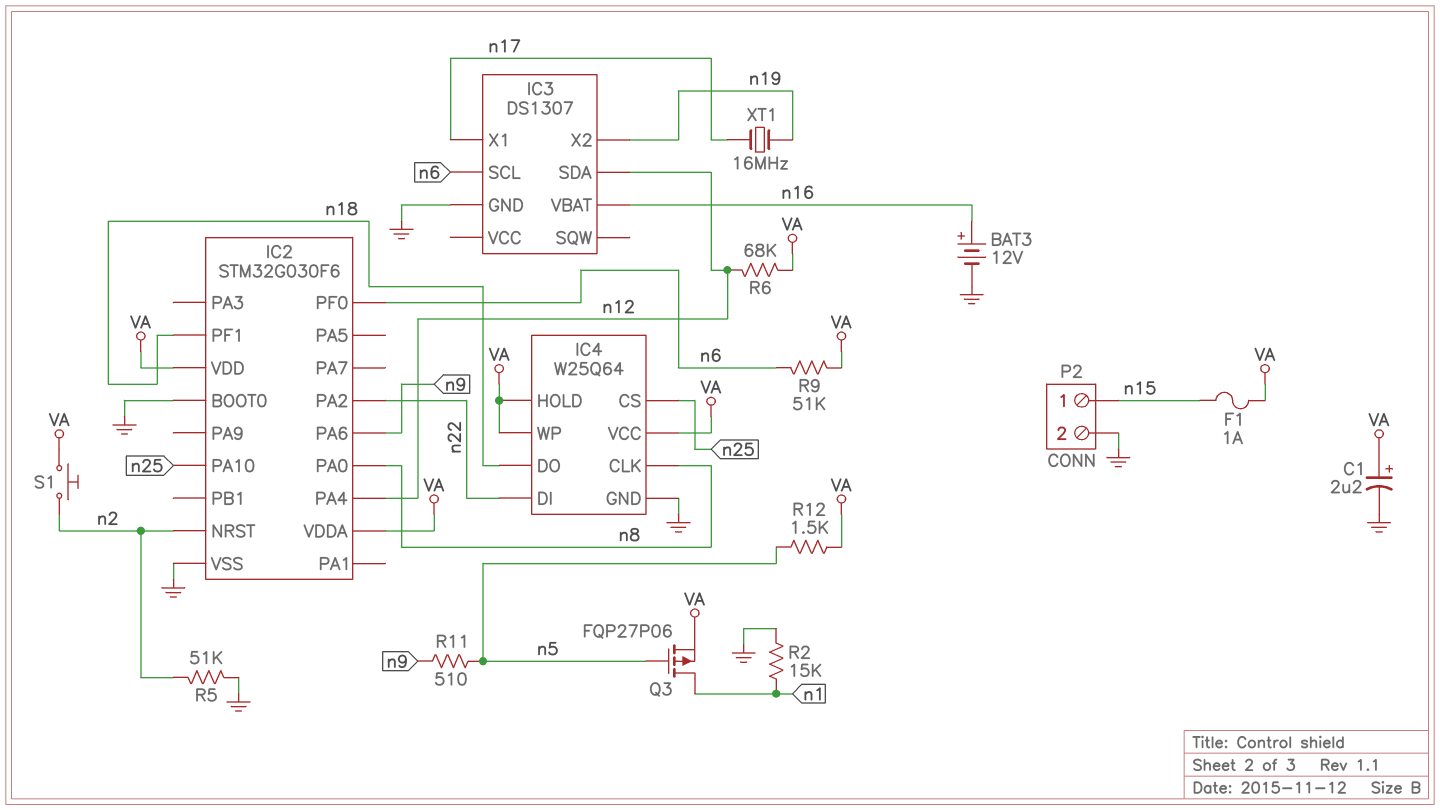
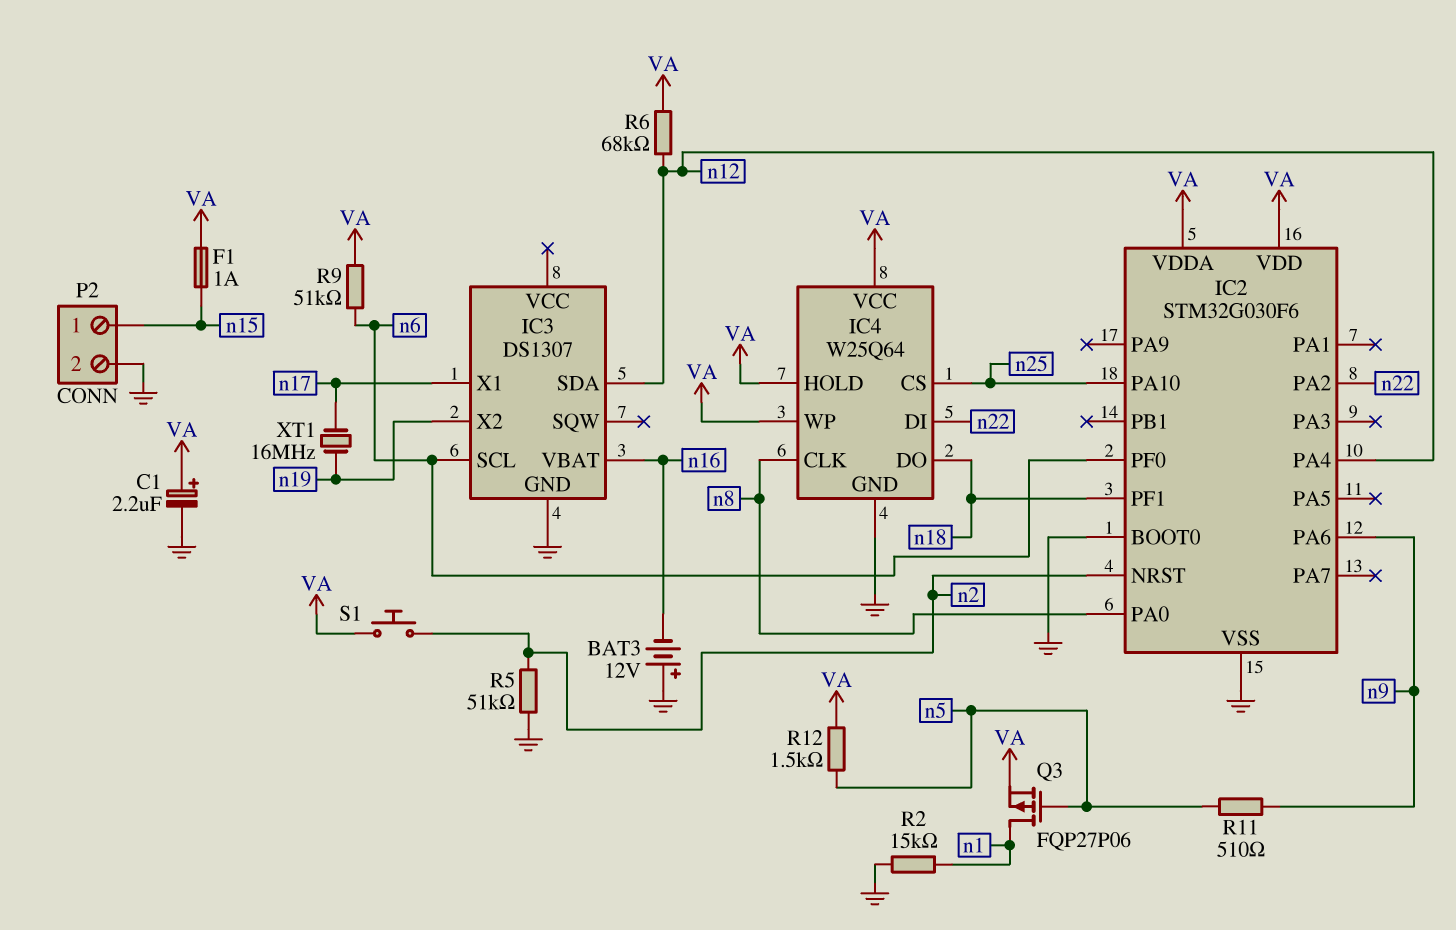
BAT3: 12V (plus n16, minus GND) -> 12V (plus GND, minus n16)

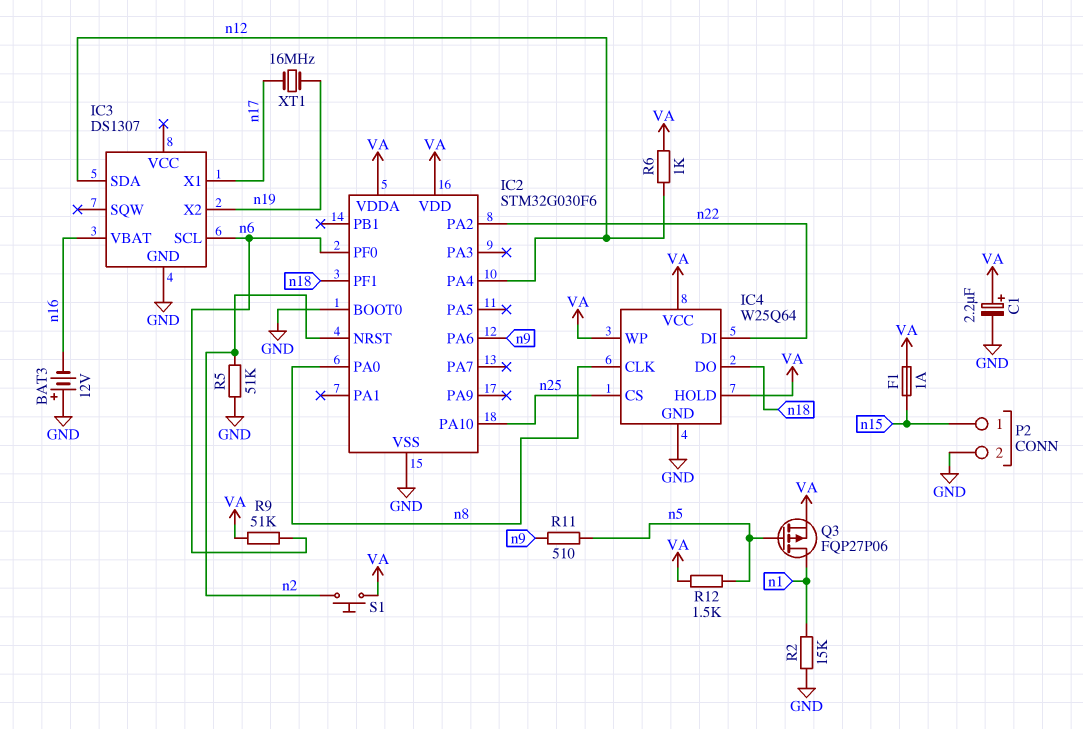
R6: 68k (VA, n12) -> 1k (VA, n12)

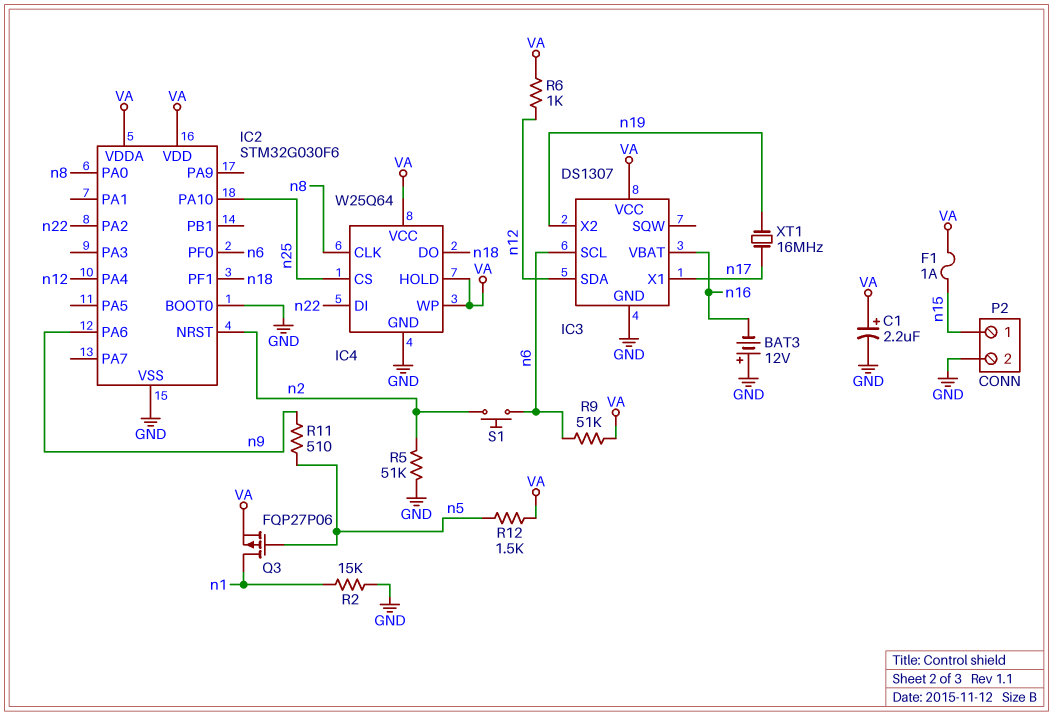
IC3 pin VCC: none -> VA
S1: button (VA, n2) -> button (n2, n6)

